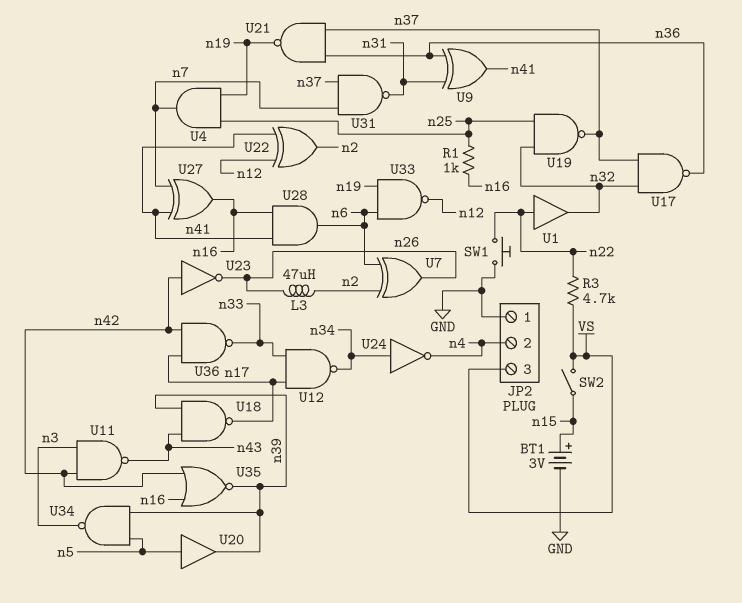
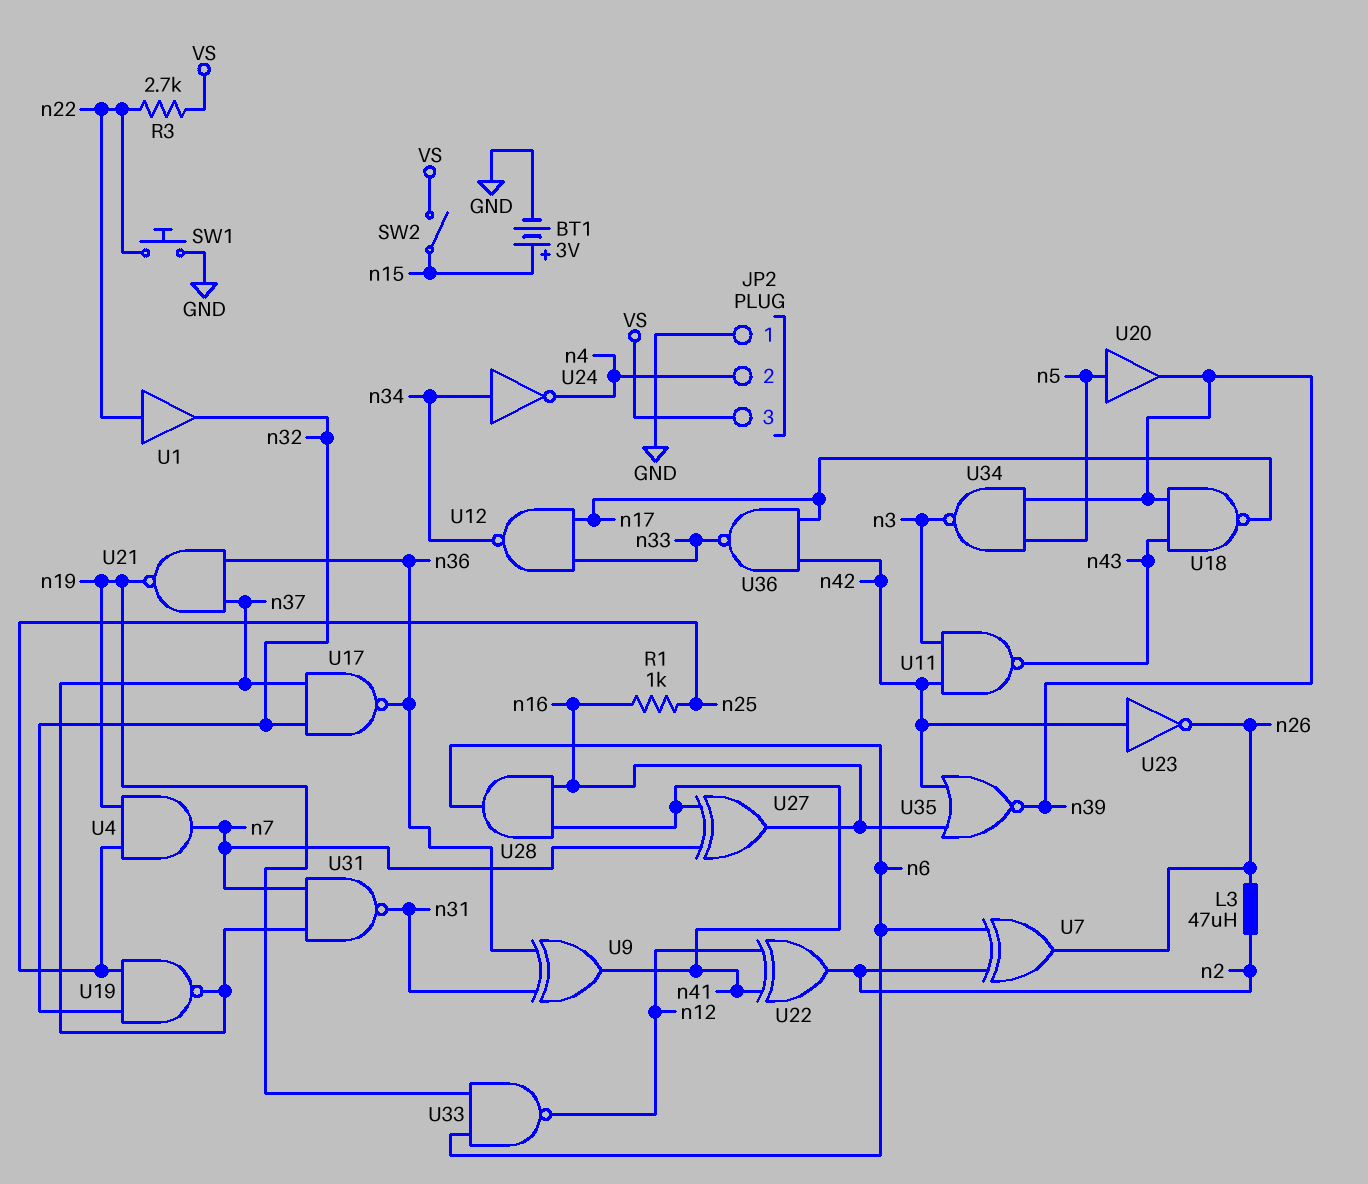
R3: 4.7k (VS, n22) -> 2.7k (VS, n22)

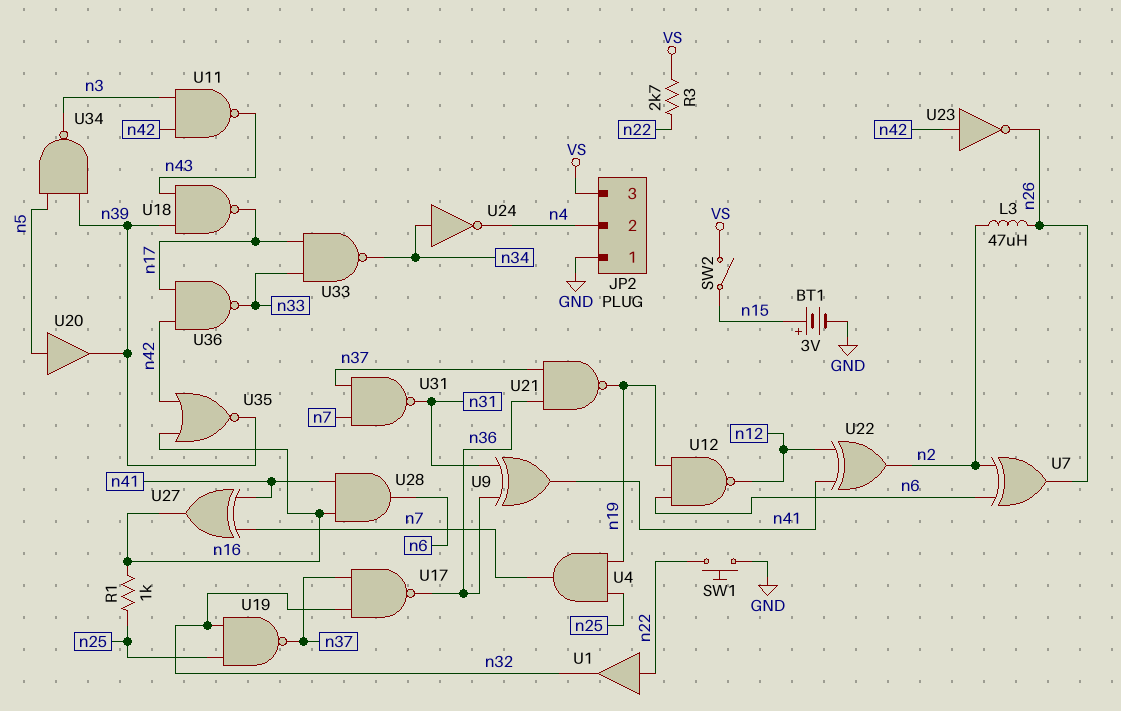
U12: NAND (in n17, in n33, out n34) -> NAND (in n6, in n19, out n12)
U33: NAND (in n6, in n19, out n12) -> NAND (in n17, in n33, out n34)

